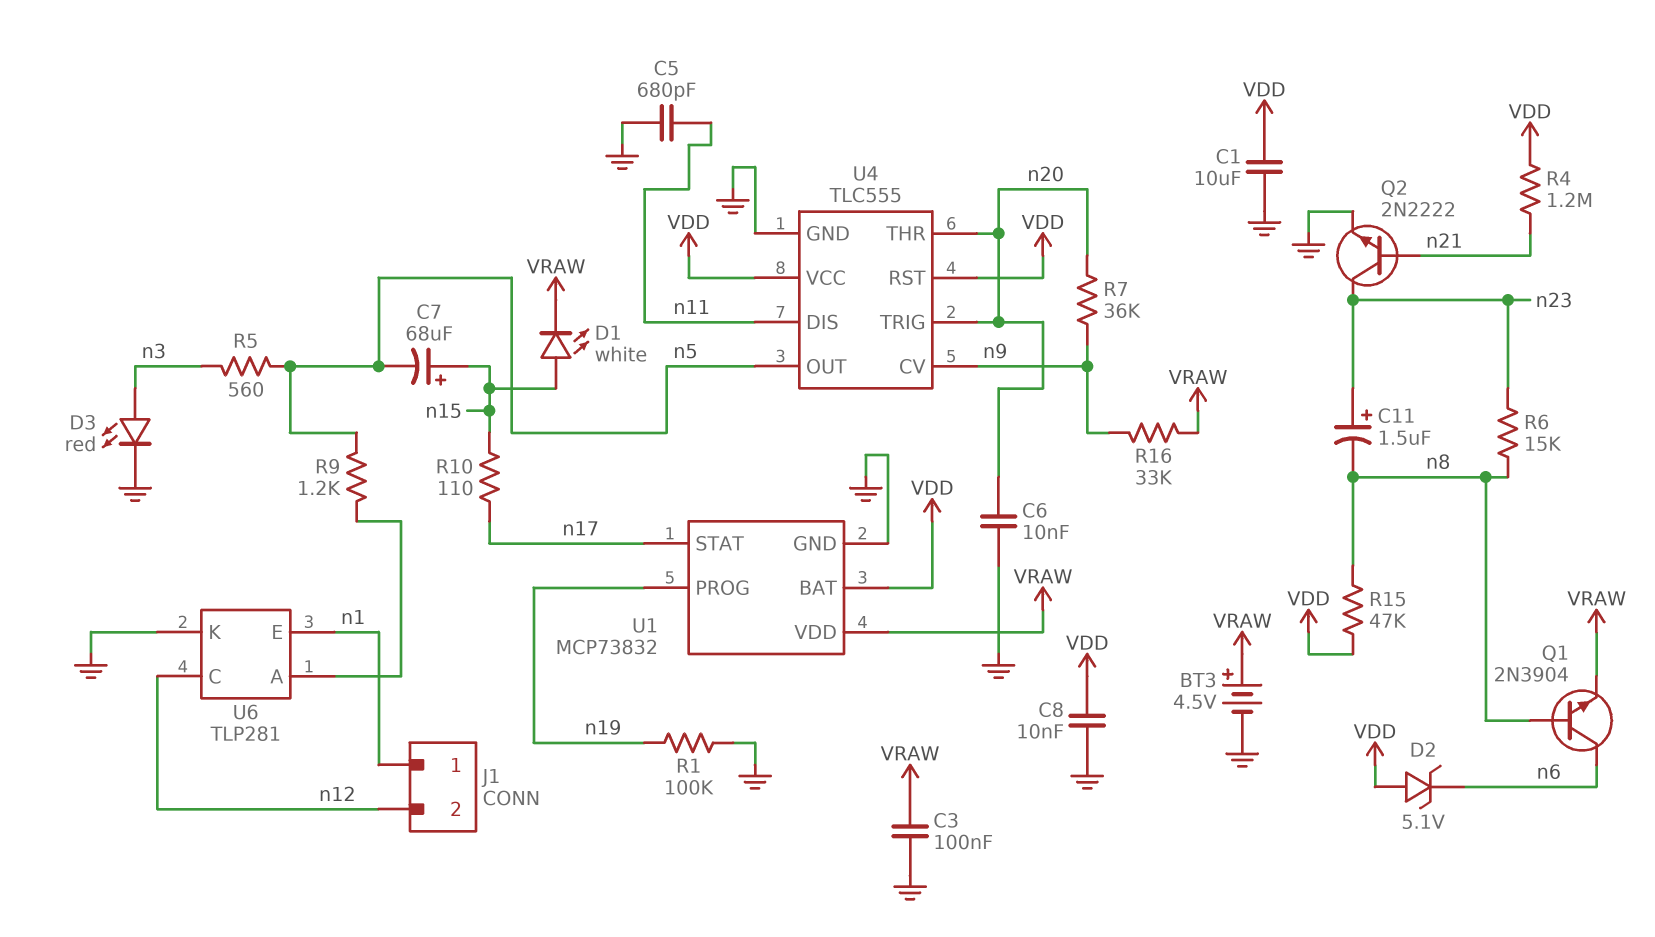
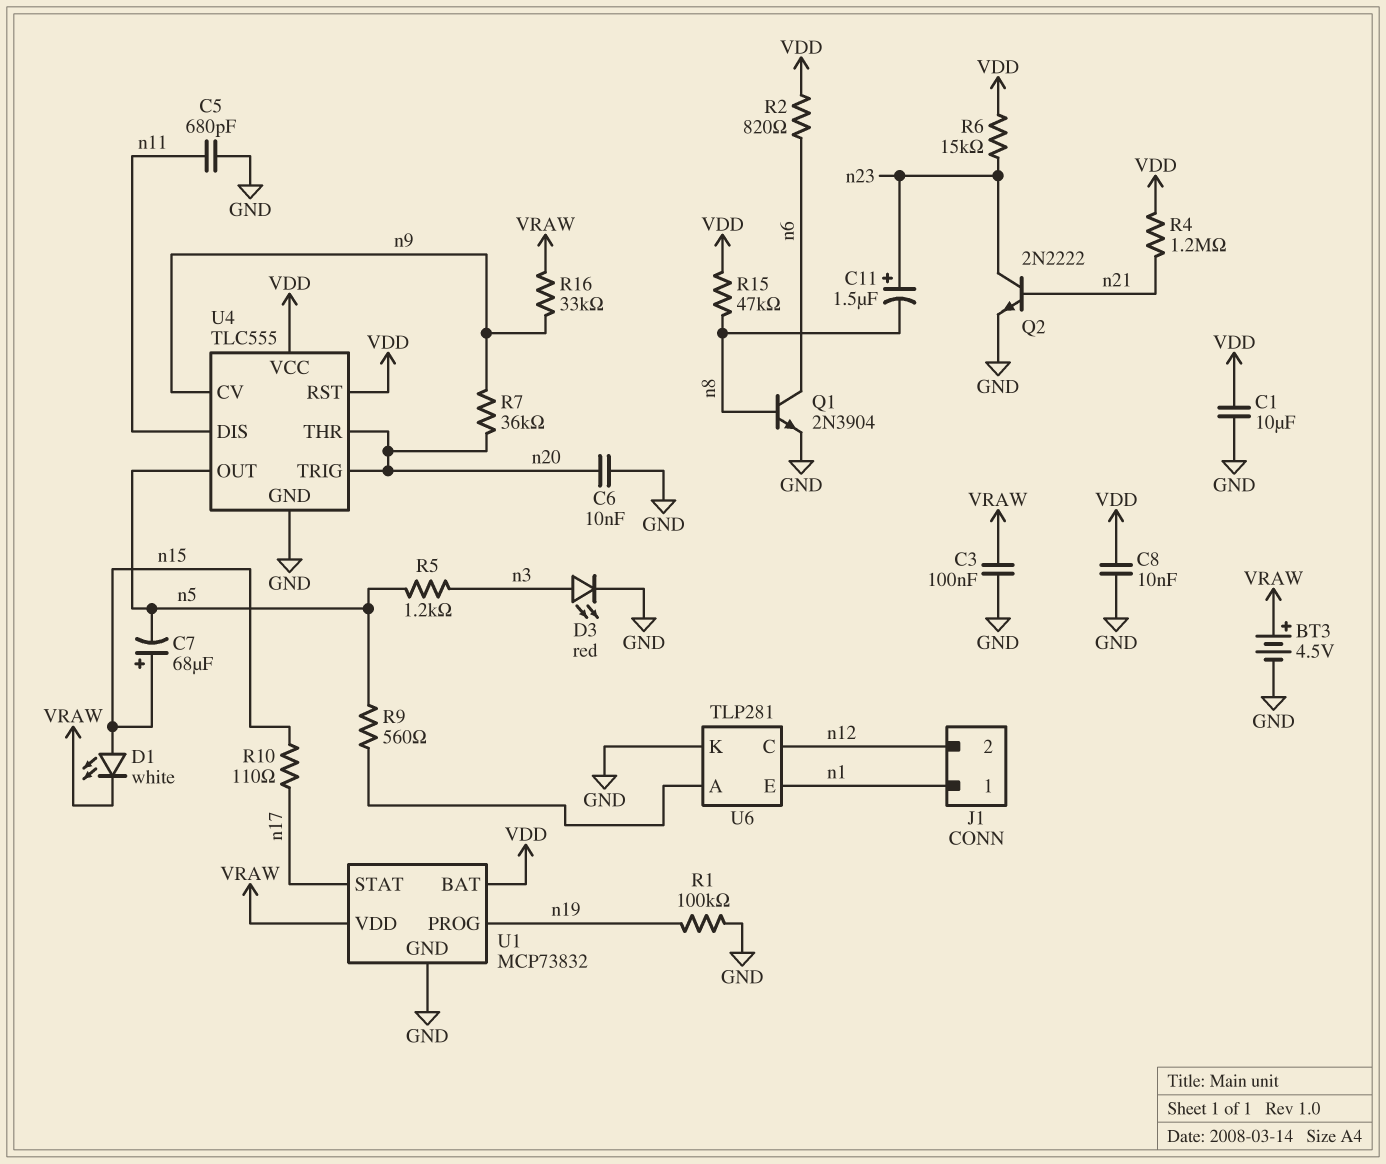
D2: zener 5.1V (A VDD, K n6) -> none
Q1: NPN 2N3904 (B n8, C n6, E VRAW) -> NPN 2N3904 (B n8, C n6, E GND)
R2: none -> 820 (VDD, n6)
R5: 560 (n3, n5) -> 1.2k (n3, n5)
R6: 15k (n8, n23) -> 15k (VDD, n23)
R9: 1.2k (U6/A, n5) -> 560 (U6/A, n5)

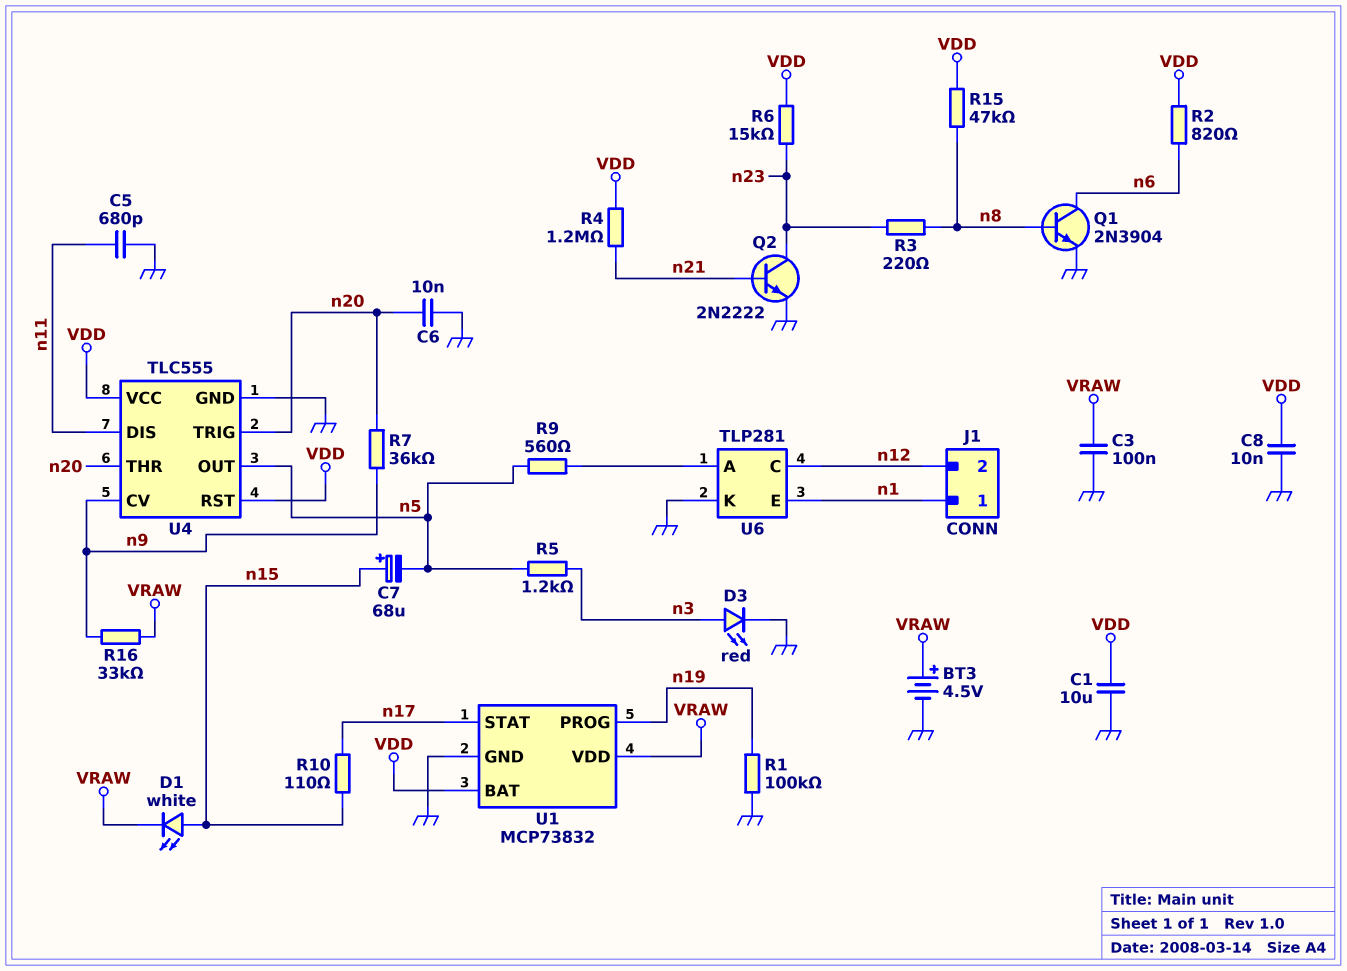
C11: 1.5uF (plus n23, minus n8) -> none
R3: none -> 220 (n8, n23)

